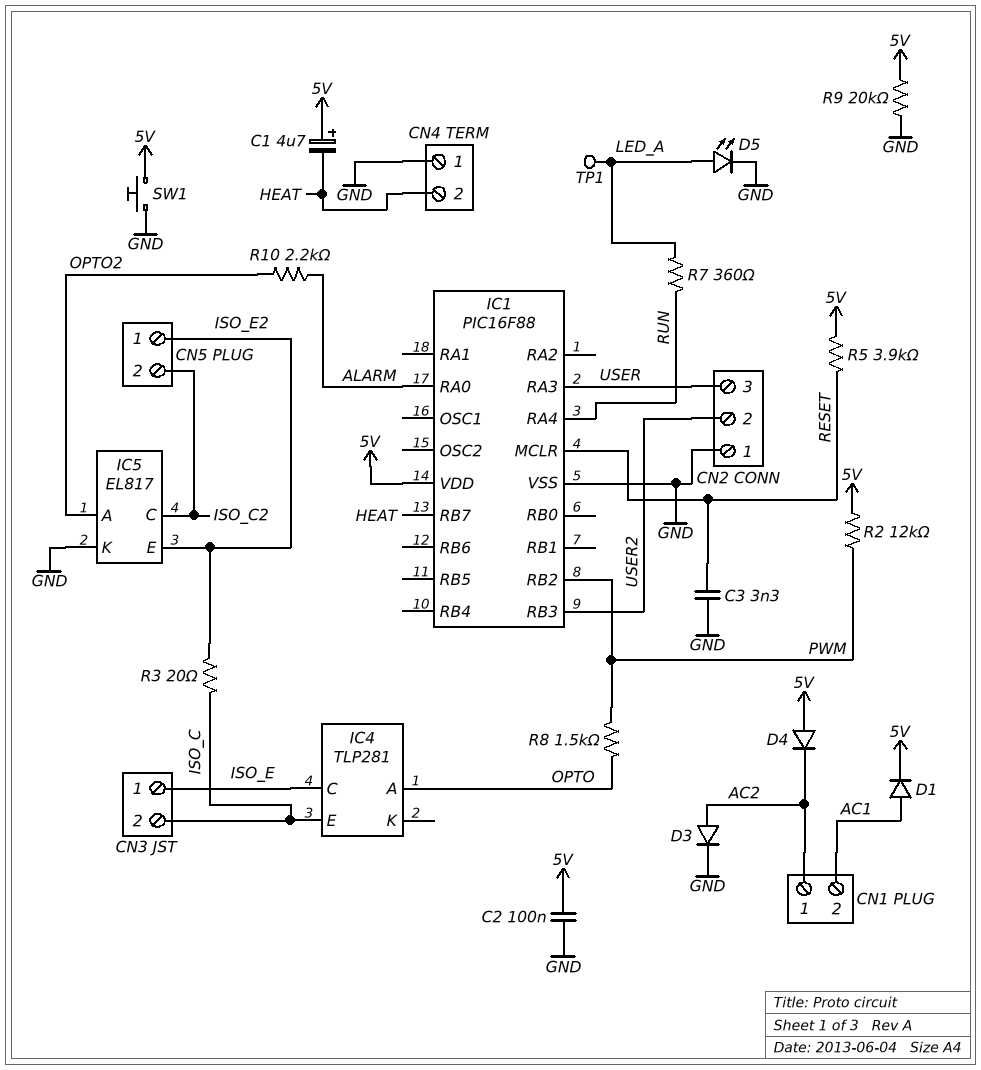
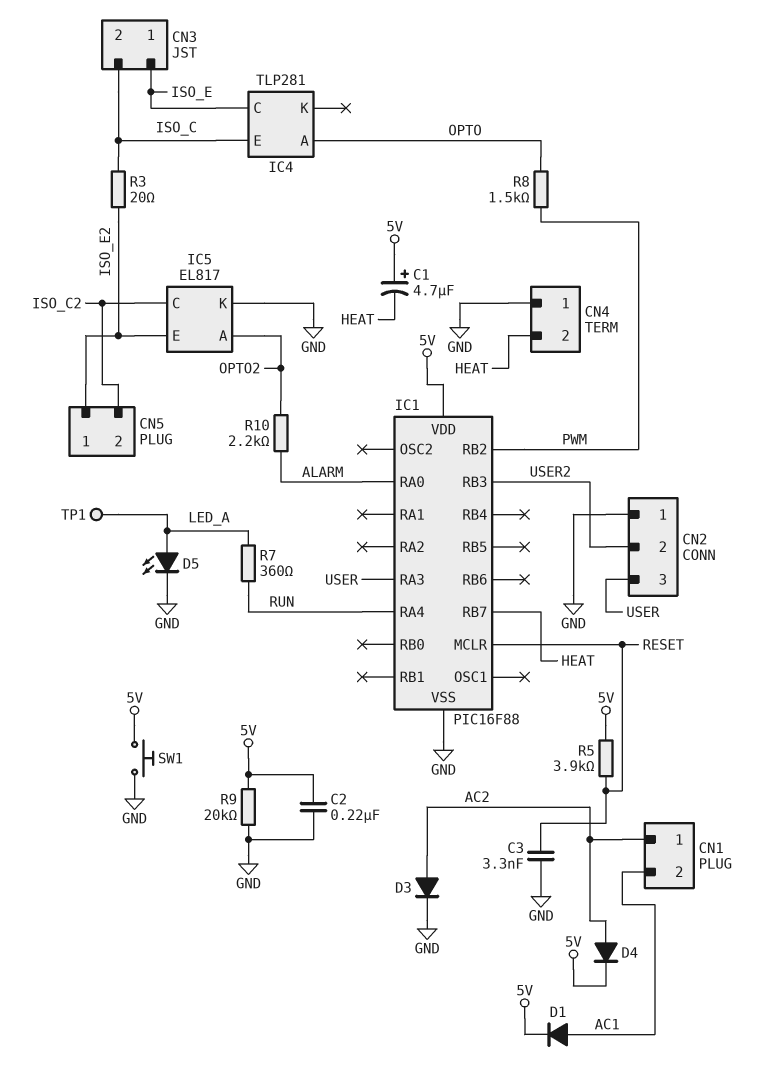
C2: 100nF (5V, GND) -> 220nF (5V, GND)
D4: diode (A 5V, K AC2) -> diode (A AC2, K 5V)
R2: 12k (5V, PWM) -> none

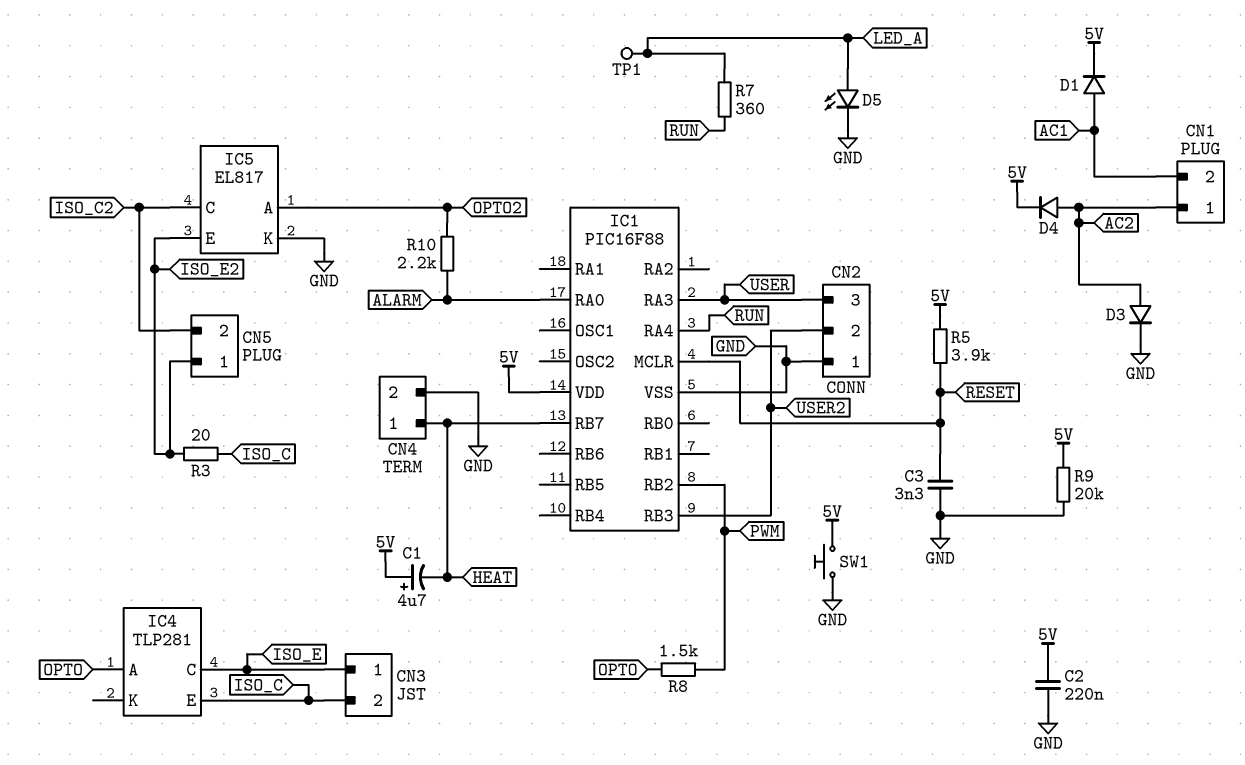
CN4 pin 1: GND -> HEAT
CN4 pin 2: HEAT -> GND

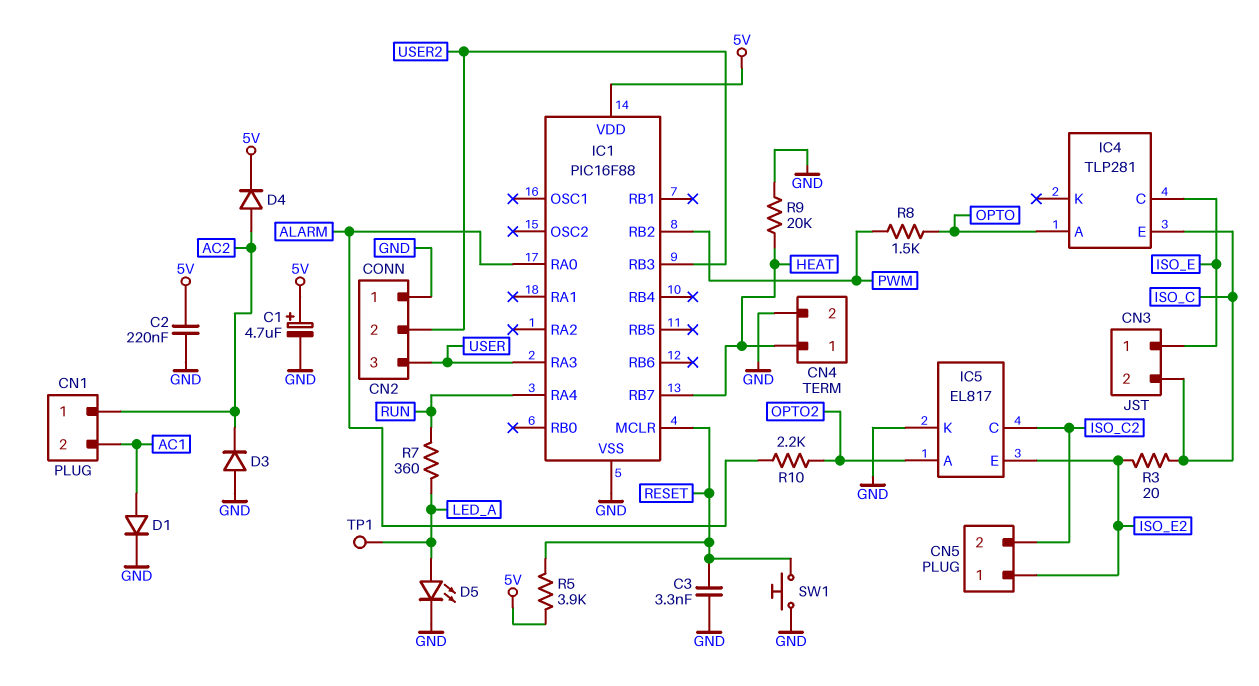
C1: 4.7uF (plus 5V, minus HEAT) -> 4.7uF (plus 5V, minus GND)
D1: diode (A AC1, K 5V) -> diode (A AC1, K GND)
D3: diode (A AC2, K GND) -> diode (A GND, K AC2)
R9: 20k (5V, GND) -> 20k (GND, HEAT)
SW1: button (5V, GND) -> button (GND, RESET)

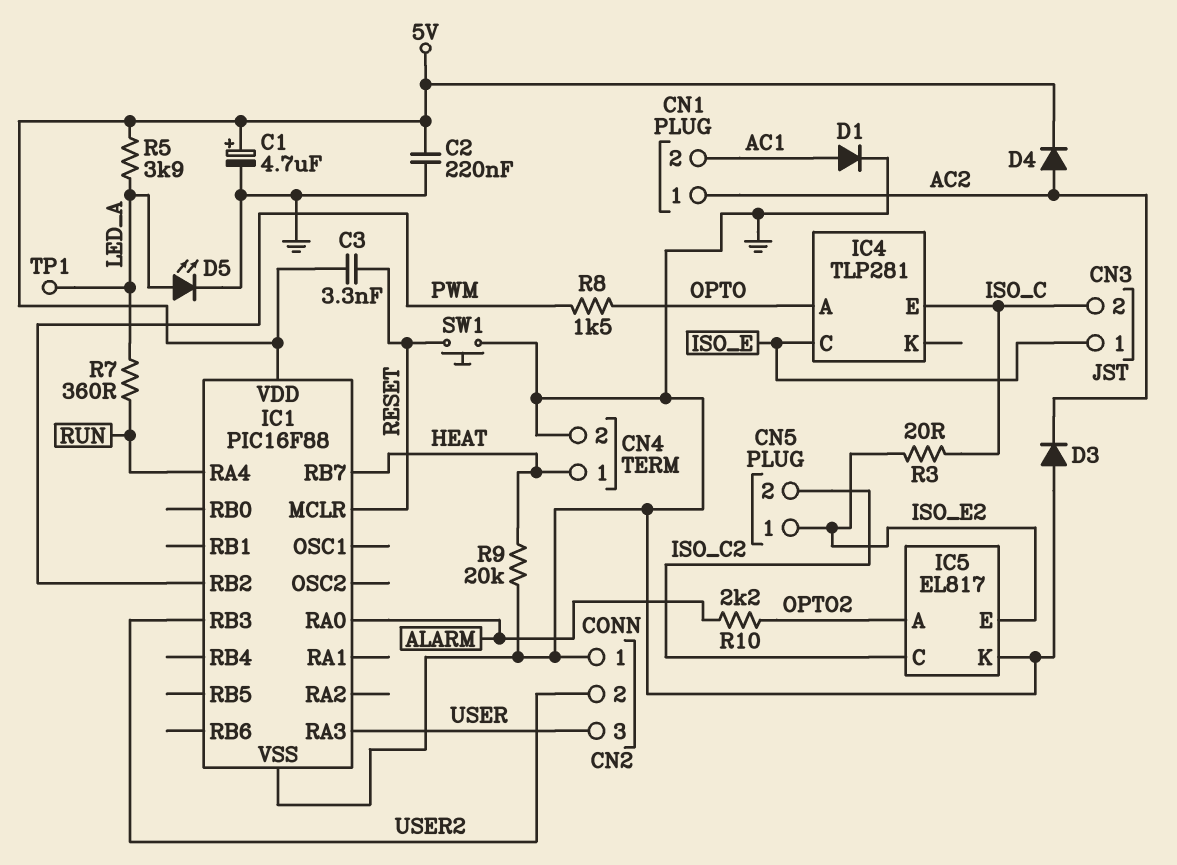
C3: 3.3nF (GND, RESET) -> 3.3nF (5V, RESET)
R5: 3.9k (5V, RESET) -> 3.9k (5V, LED_A)

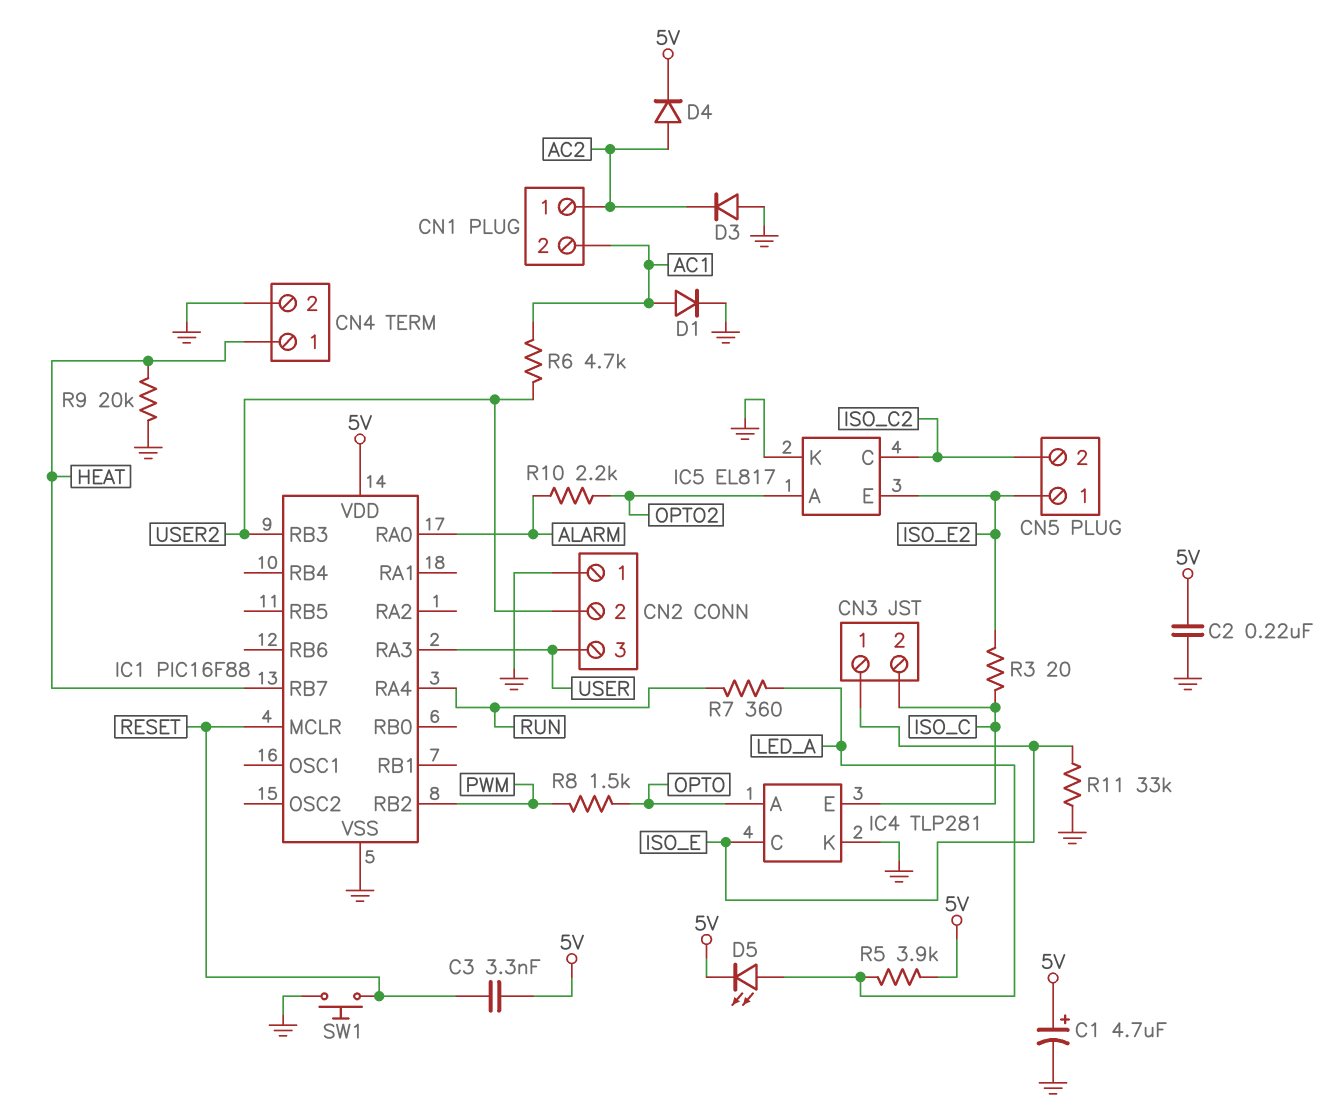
D5: LED (A LED_A, K GND) -> LED (A LED_A, K 5V)
IC4 pin K: none -> GND
R6: none -> 4.7k (AC1, USER2)
R11: none -> 33k (GND, ISO_E)
TP1: test point (LED_A) -> none

